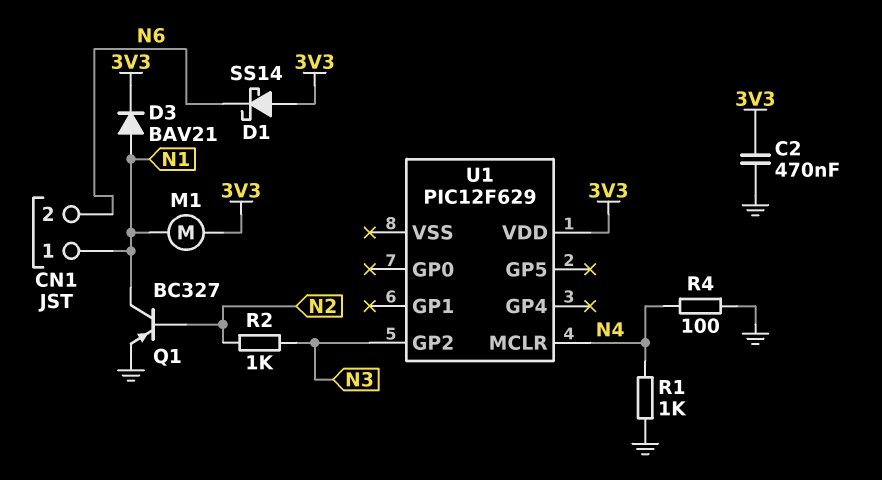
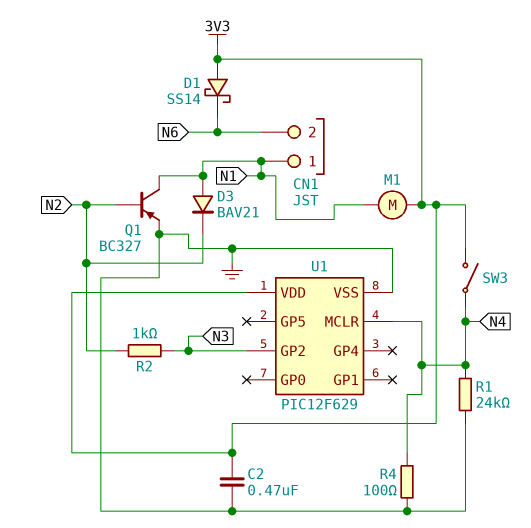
D3: diode BAV21 (A N1, K 3V3) -> diode BAV21 (A N1, K N2)
R1: 1k (GND, N4) -> 24k (GND, N4)
SW3: none -> switch (3V3, N4)
U1 pin VSS: none -> GND

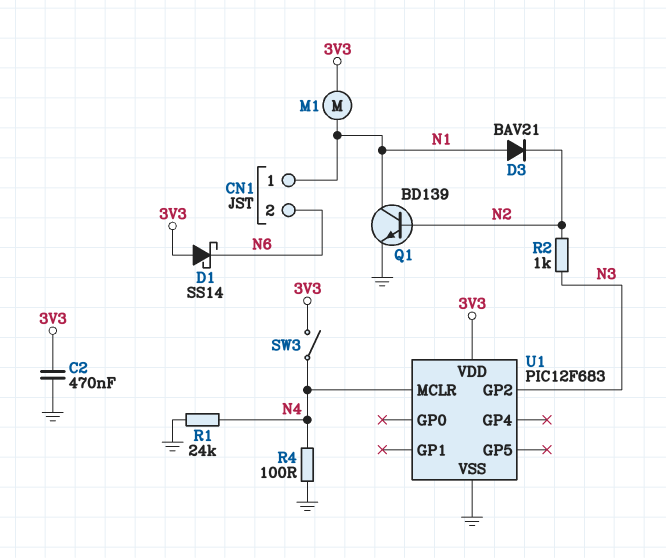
Q1: PNP BC327 (B N2, C N1, E GND) -> NPN BD139 (B N2, C N1, E GND)
U1: PIC12F629 -> PIC12F683

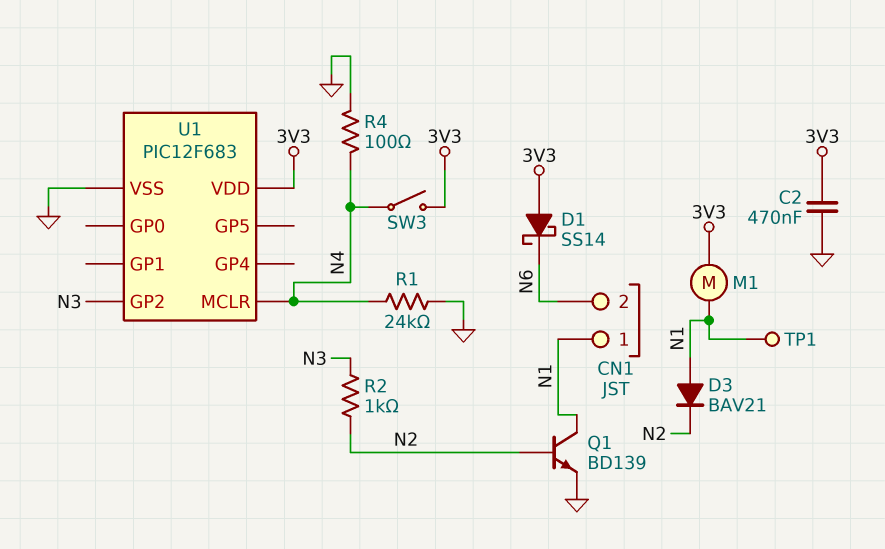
TP1: none -> test point (N1)

